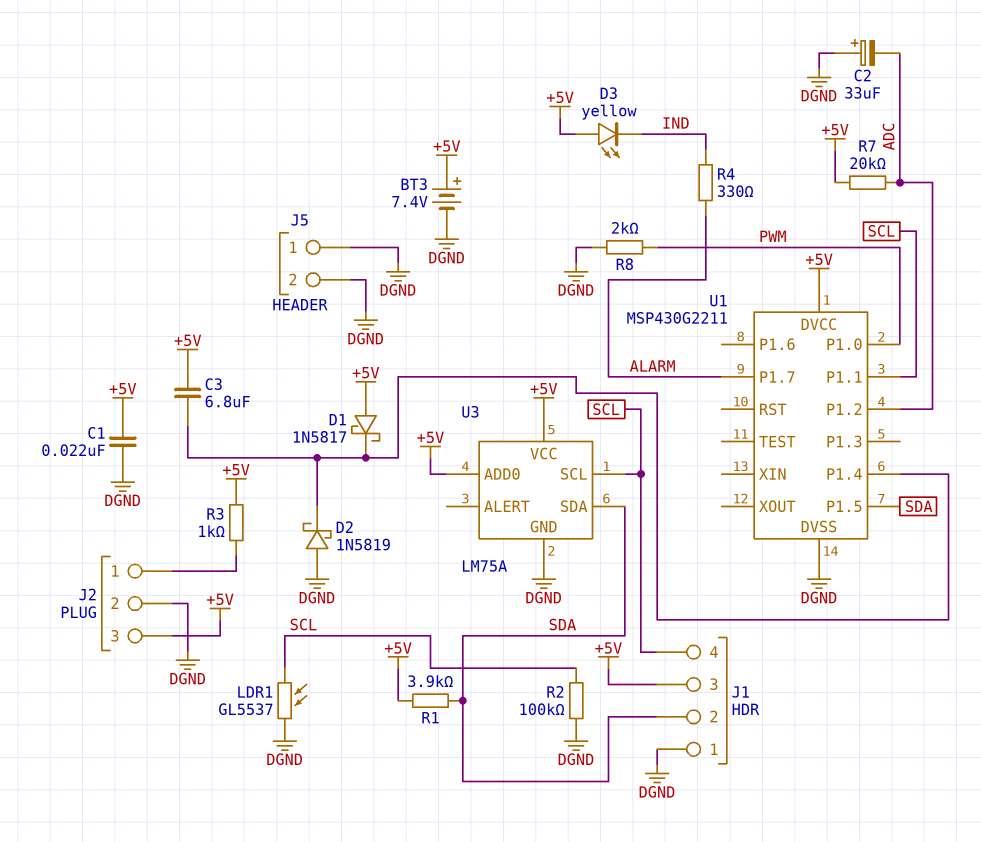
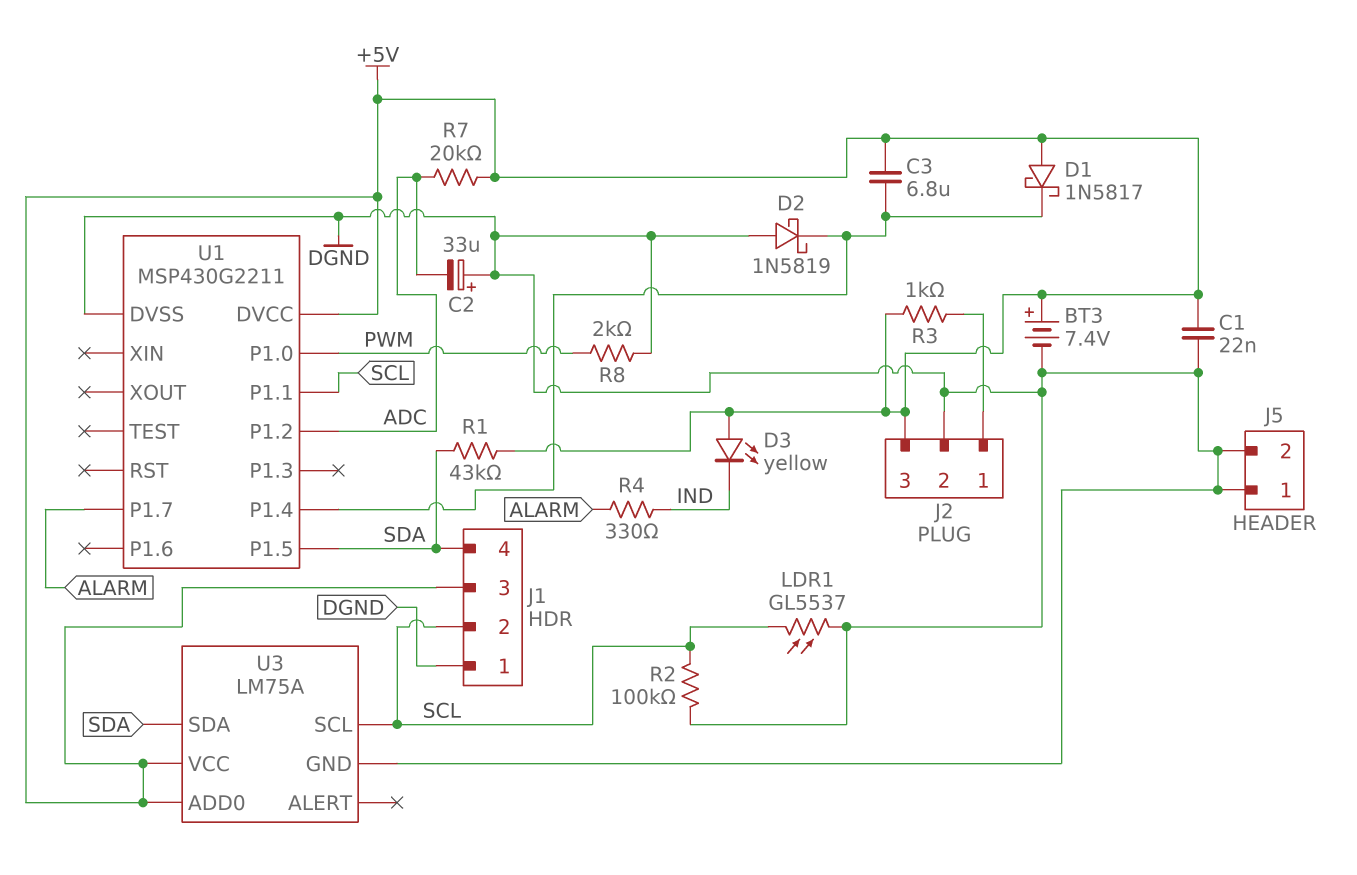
J1 pin 2: SDA -> SCL
J1 pin 4: SCL -> SDA
R1: 3.9k (+5V, SDA) -> 43k (+5V, SDA)

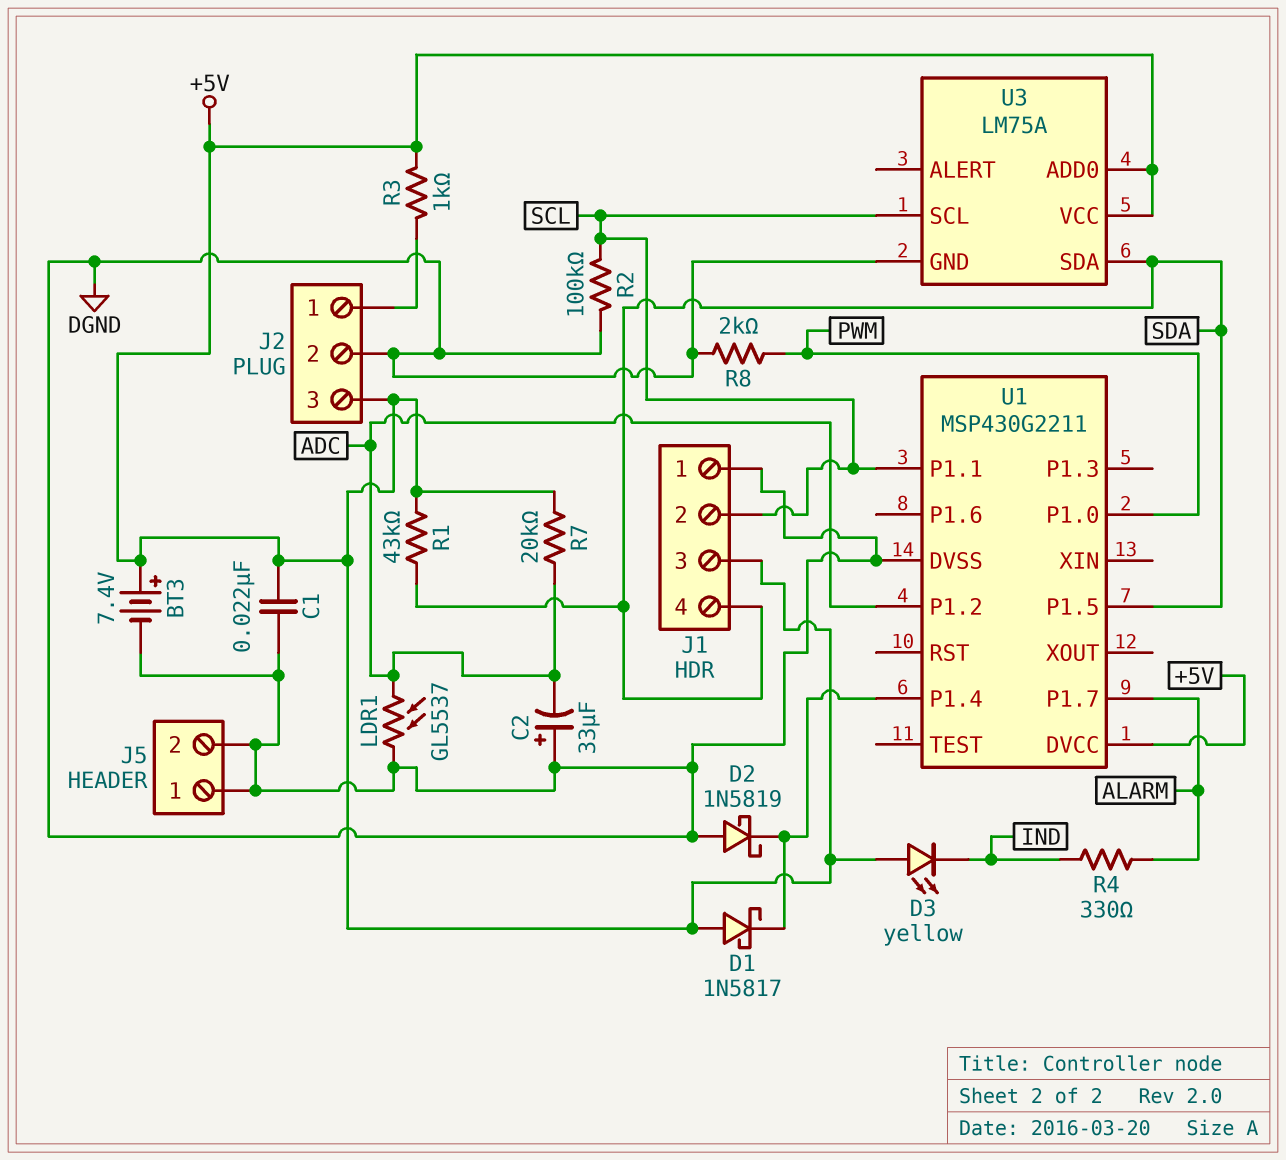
C3: 6.8uF (+5V, U1/P1.4) -> none
LDR1: GL5537 (DGND, SCL) -> GL5537 (ADC, DGND)

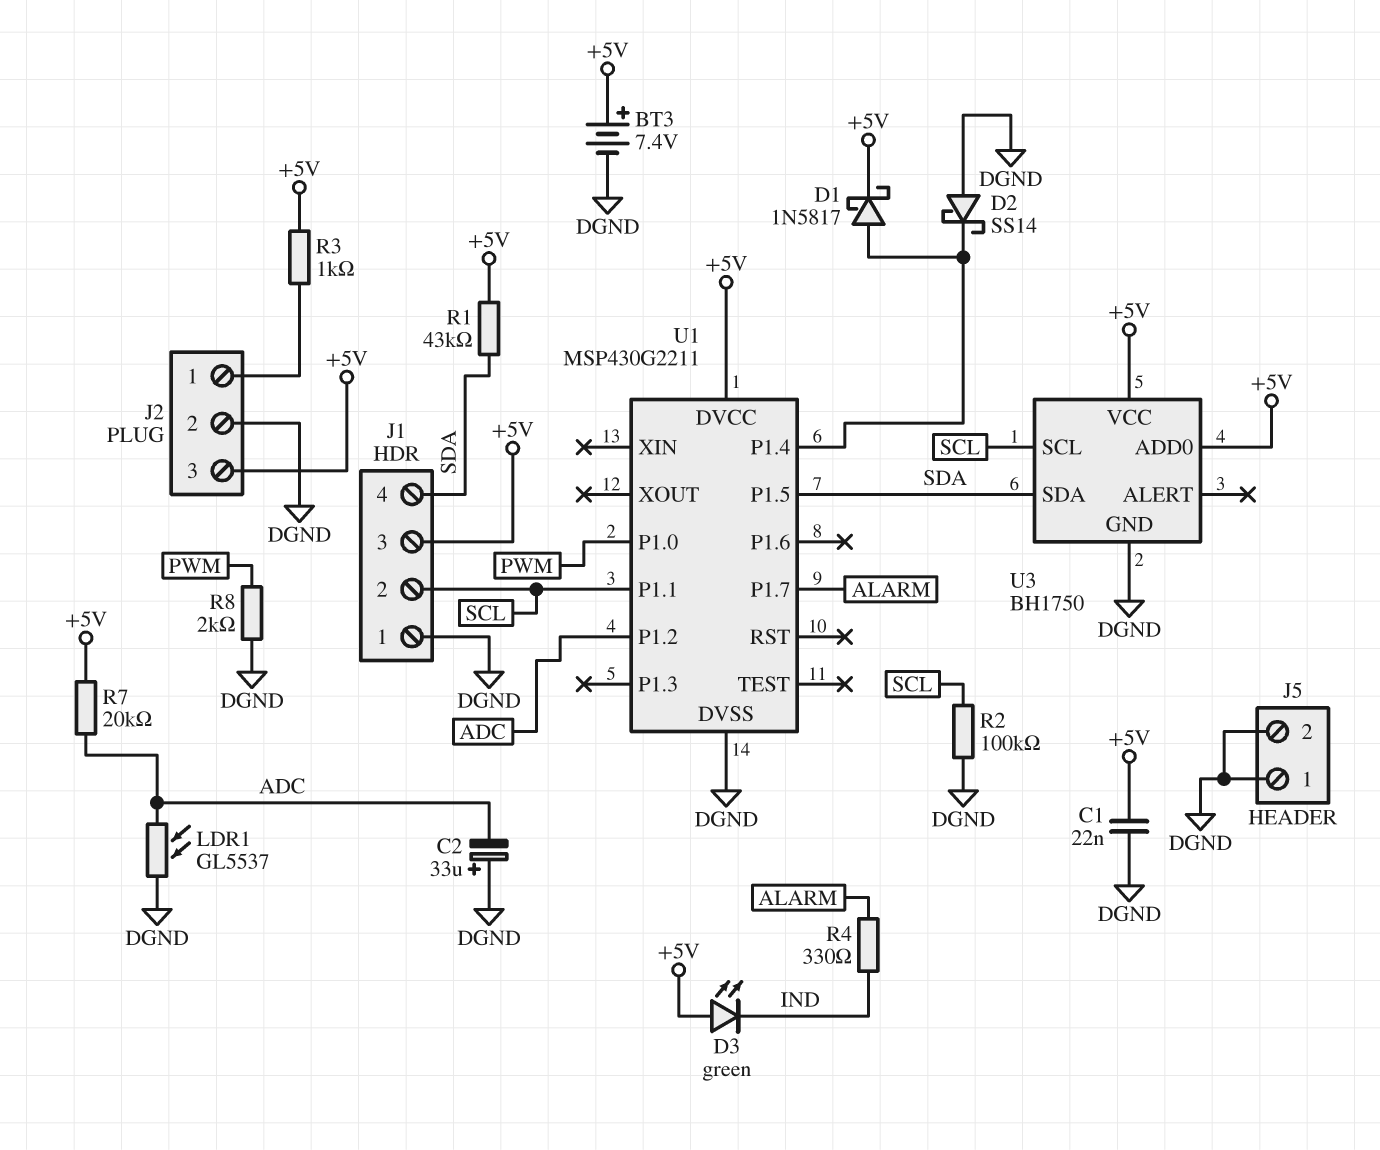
D1: schottky 1N5817 (A +5V, K U1/P1.4) -> schottky 1N5817 (A U1/P1.4, K +5V)
D2: schottky 1N5819 (A DGND, K U1/P1.4) -> schottky SS14 (A DGND, K U1/P1.4)
D3: LED yellow (A +5V, K IND) -> LED green (A +5V, K IND)
U3: LM75A -> BH1750

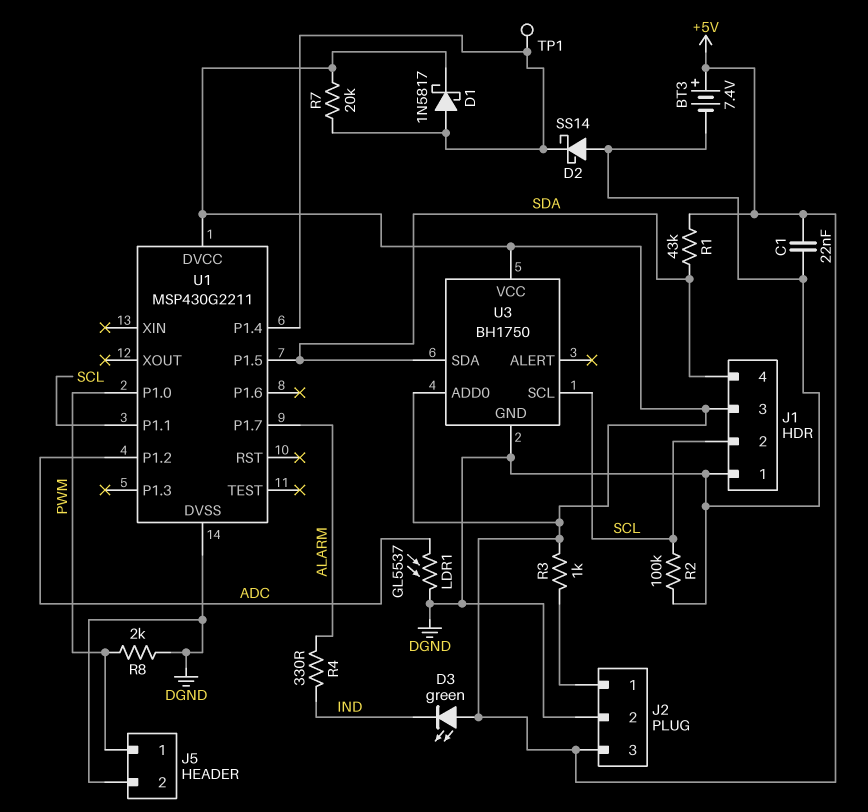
C2: 33uF (plus DGND, minus ADC) -> none
J5 pin 1: DGND -> PWM
R7: 20k (+5V, ADC) -> 20k (+5V, U1/P1.4)
TP1: none -> test point (U1/P1.4)

